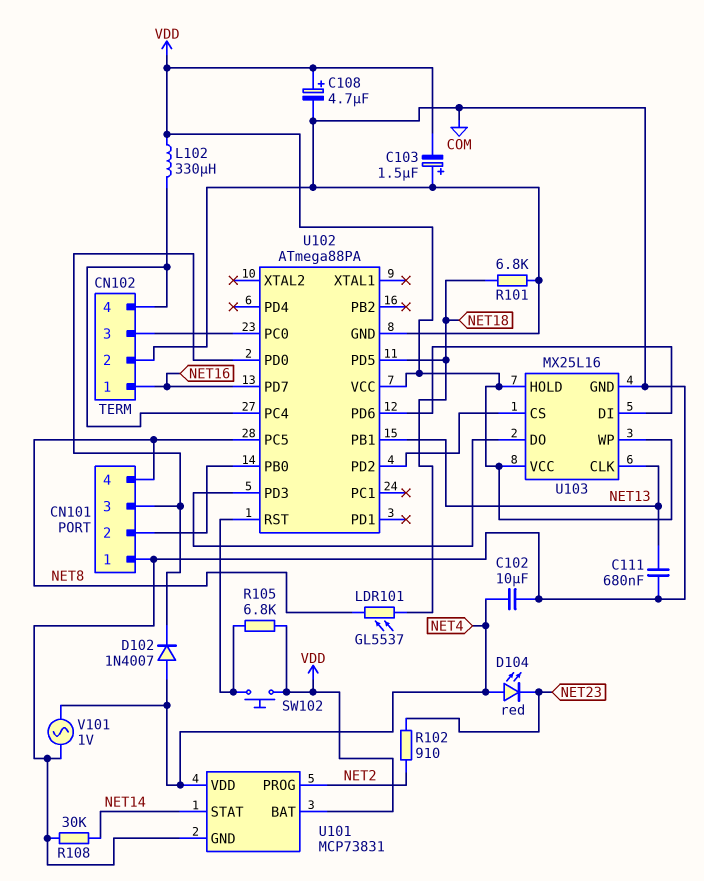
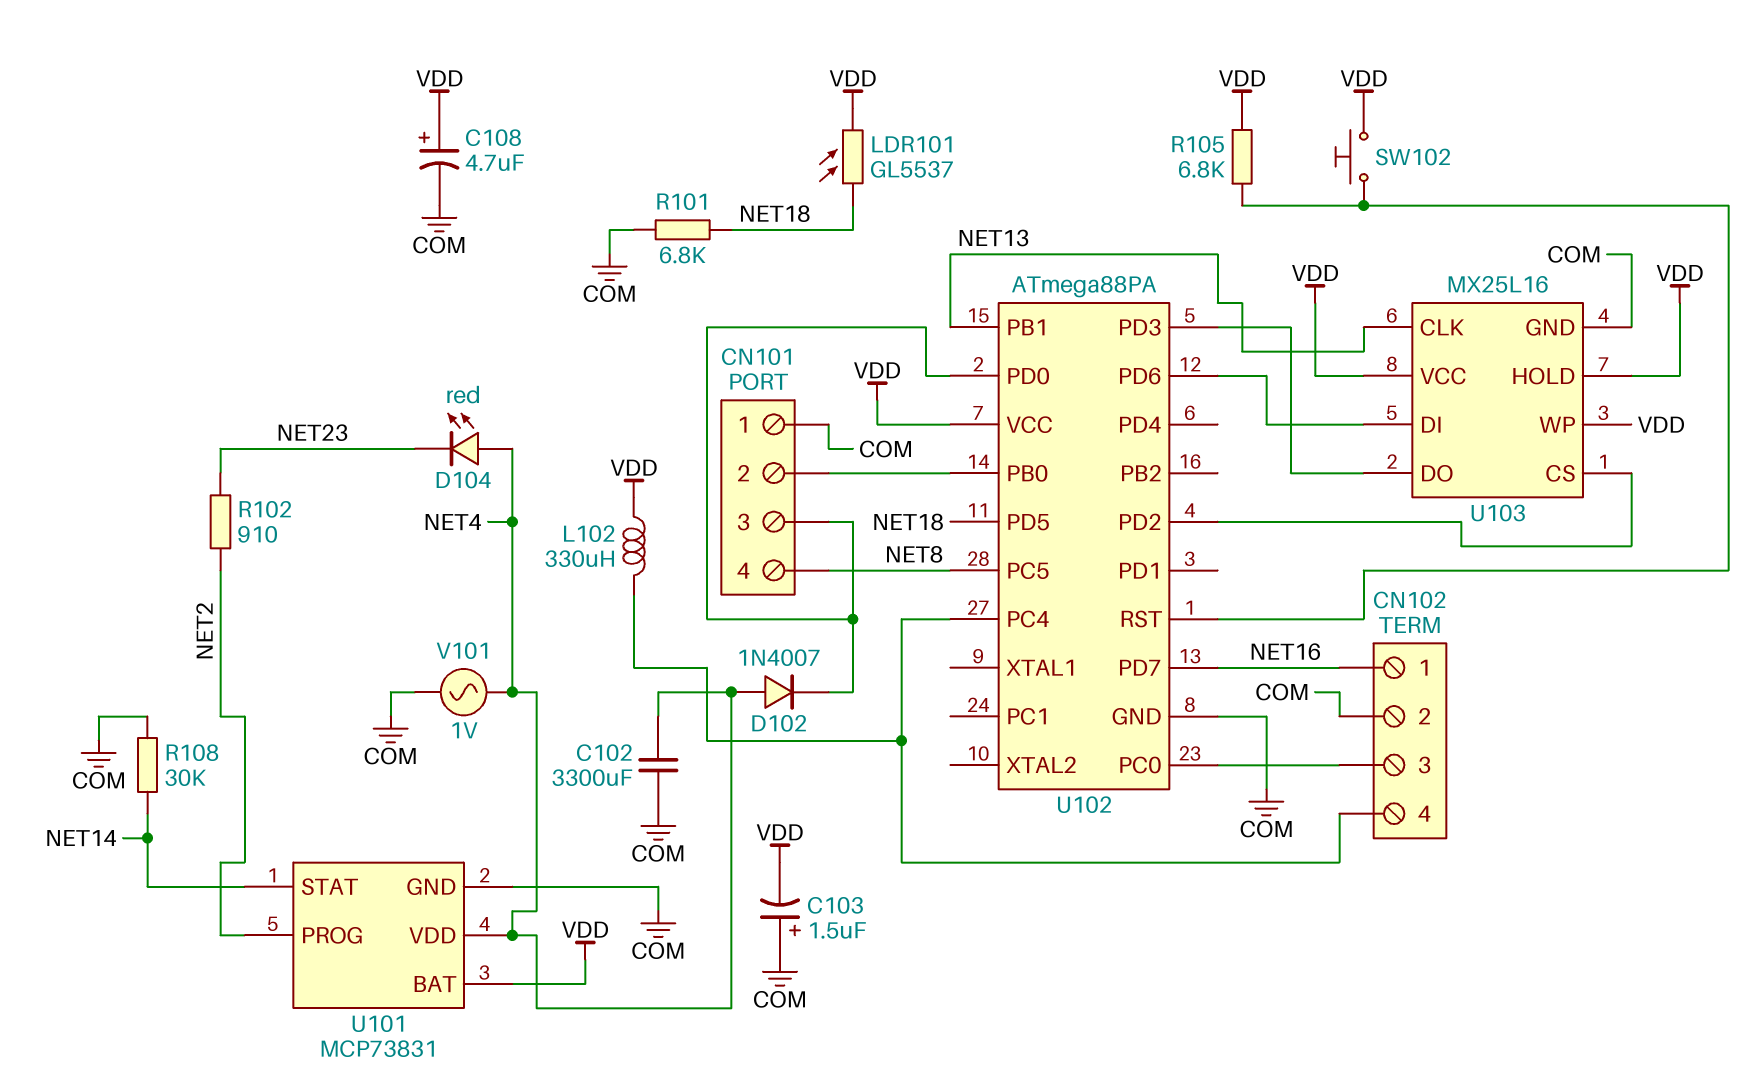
C102: 10uF (COM, NET4) -> 3300uF (COM, NET4)
C111: 680nF (COM, NET13) -> none
LDR101: GL5537 (NET8, NET18) -> GL5537 (NET18, VDD)

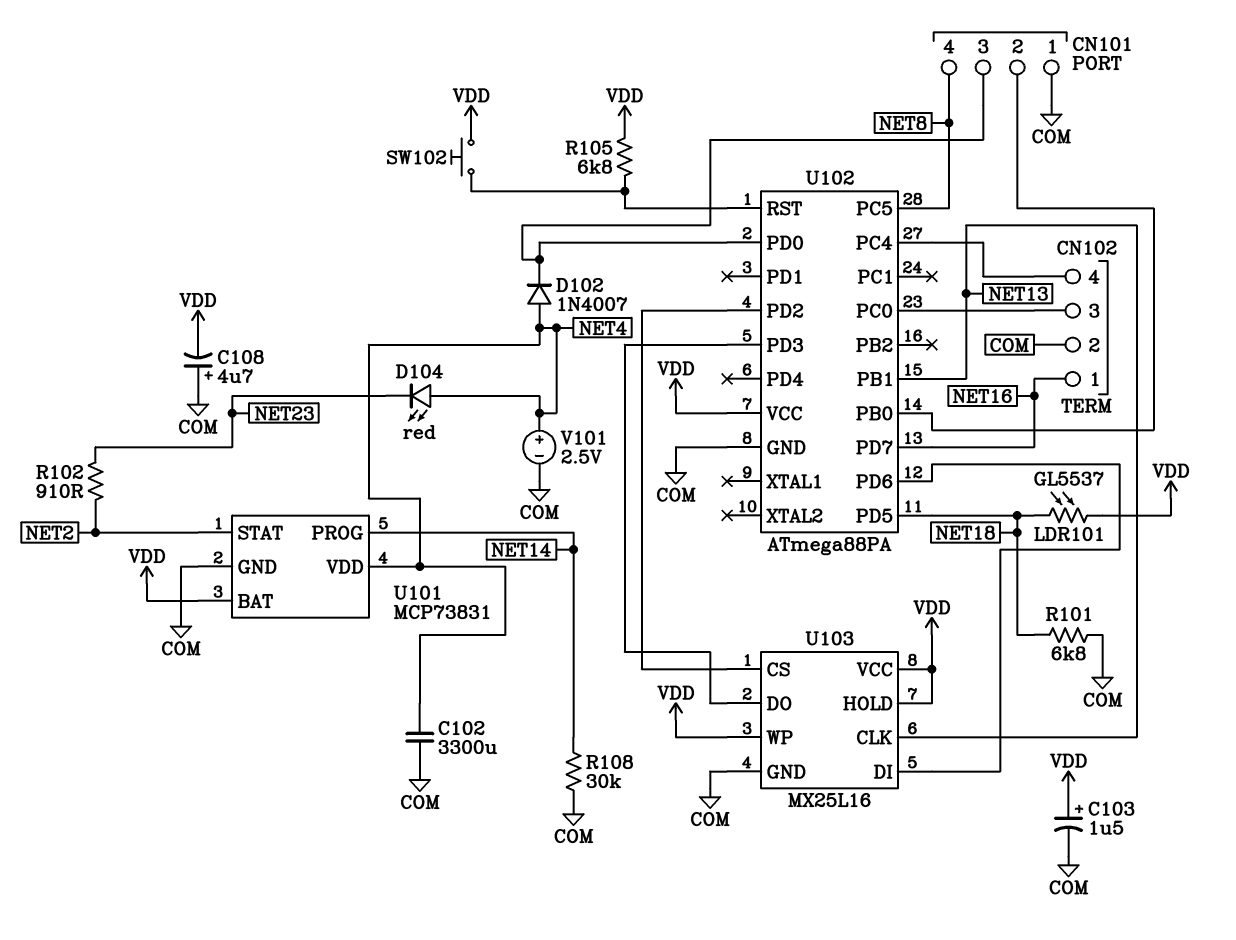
C103: 1.5uF (plus COM, minus VDD) -> 1.5uF (plus VDD, minus COM)
C108: 4.7uF (plus VDD, minus COM) -> 4.7uF (plus COM, minus VDD)
L102: 330uH (CN102/4, VDD) -> none
U101 pin PROG: NET2 -> NET14
U101 pin STAT: NET14 -> NET2
V101: AC 1V (COM, NET4) -> 2.5V (plus NET4, minus COM)

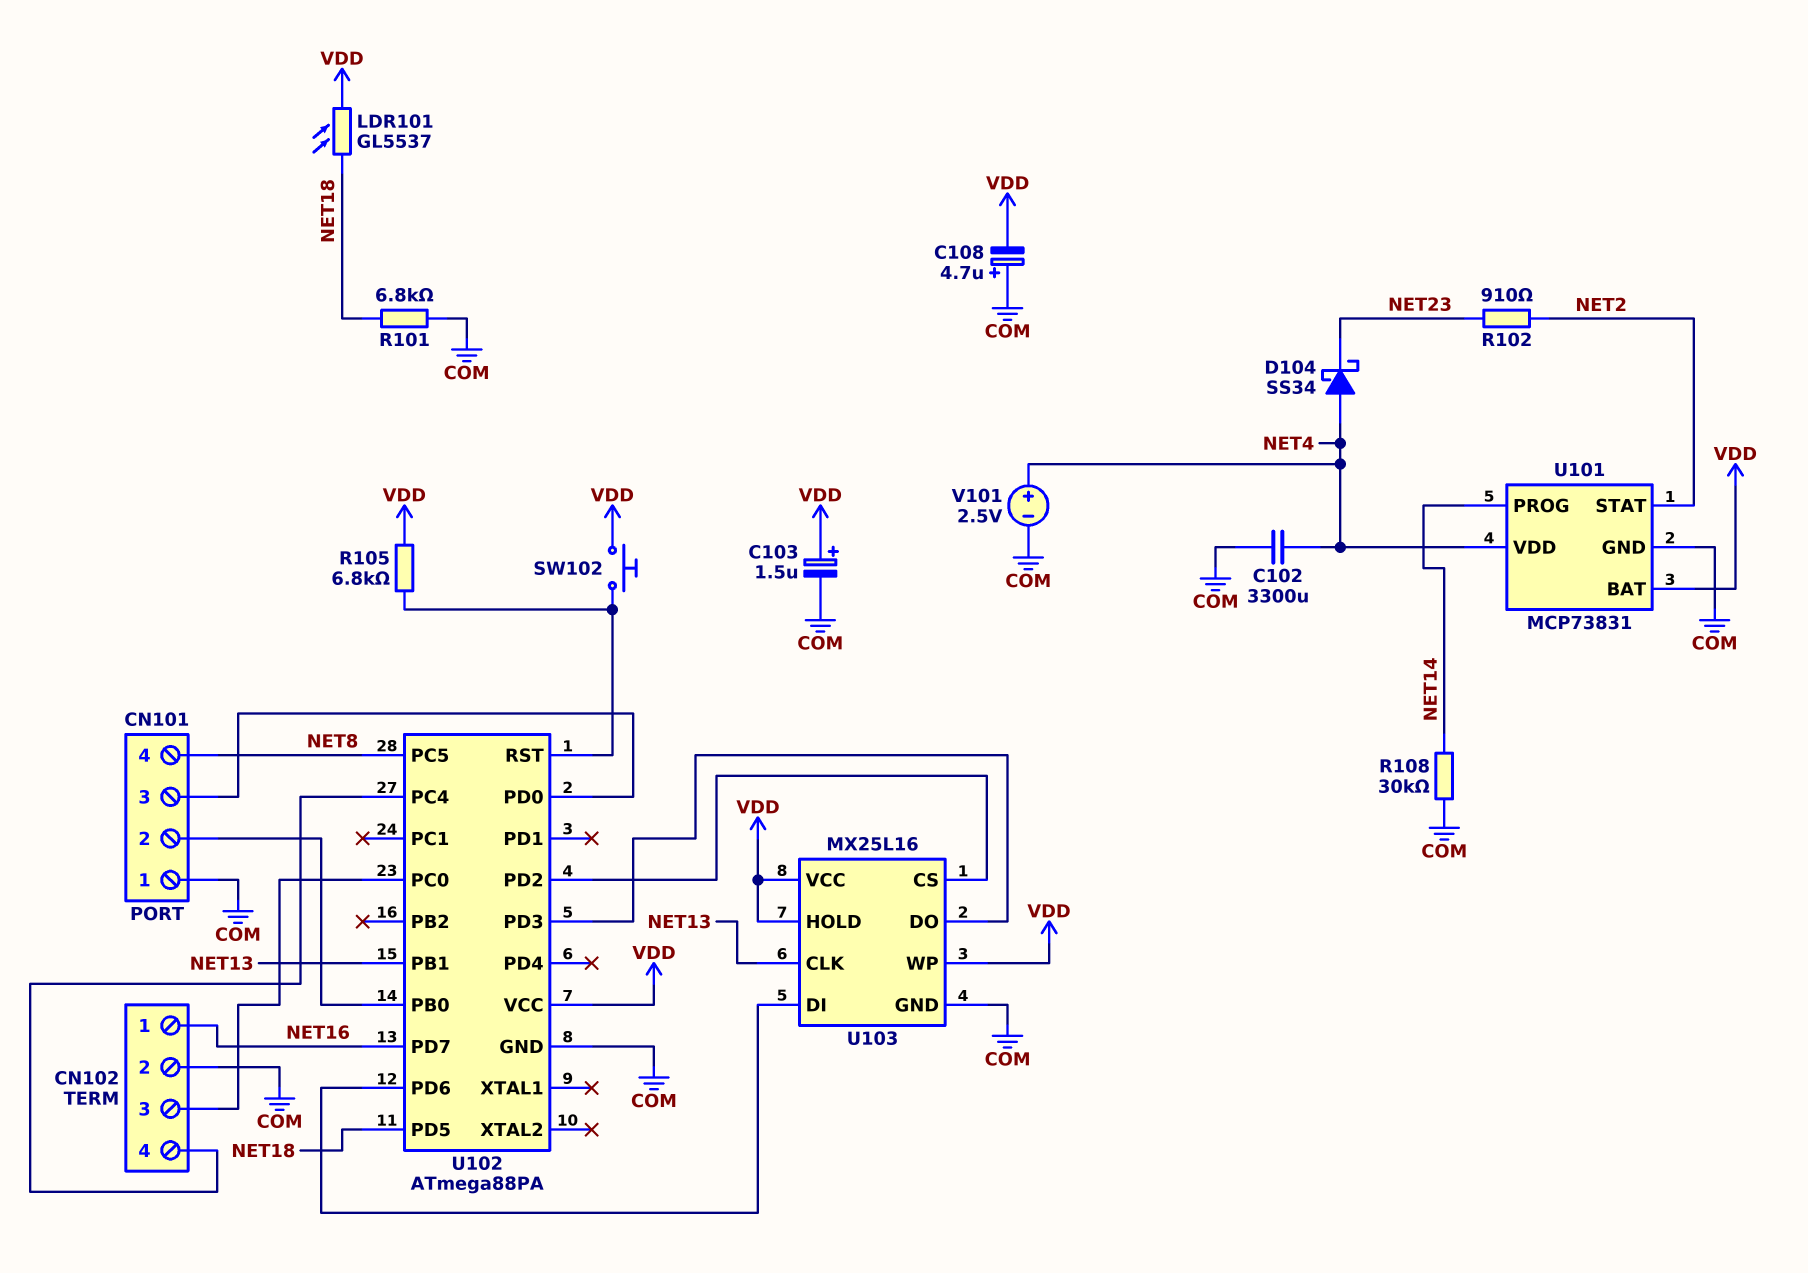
D102: diode 1N4007 (A NET4, K CN101/3) -> none
D104: LED red (A NET4, K NET23) -> schottky SS34 (A NET4, K NET23)

